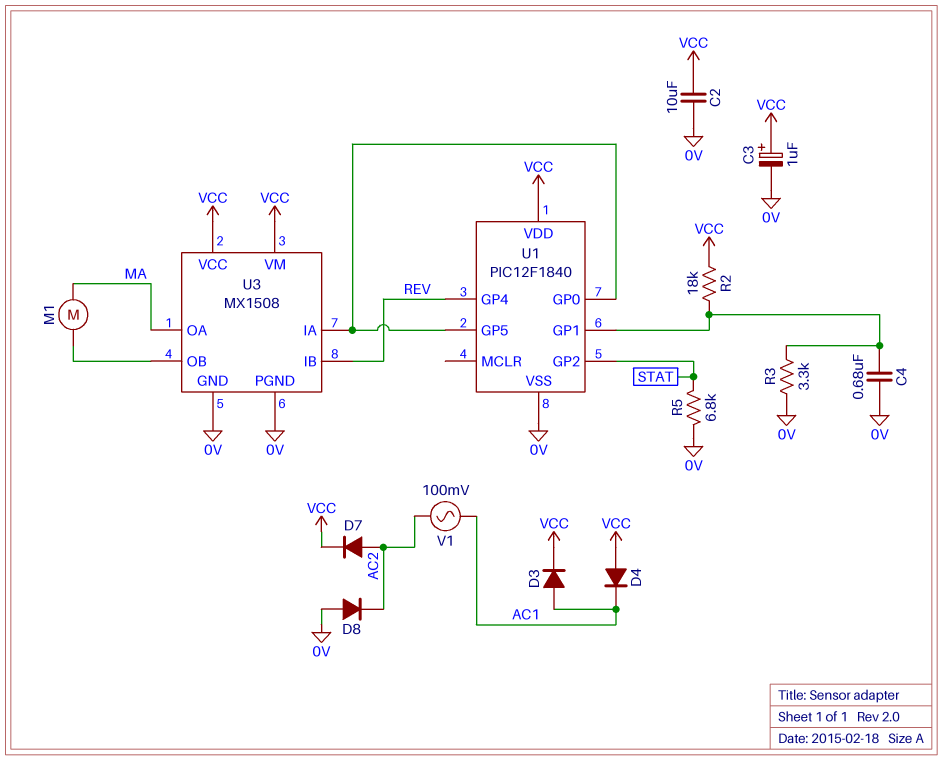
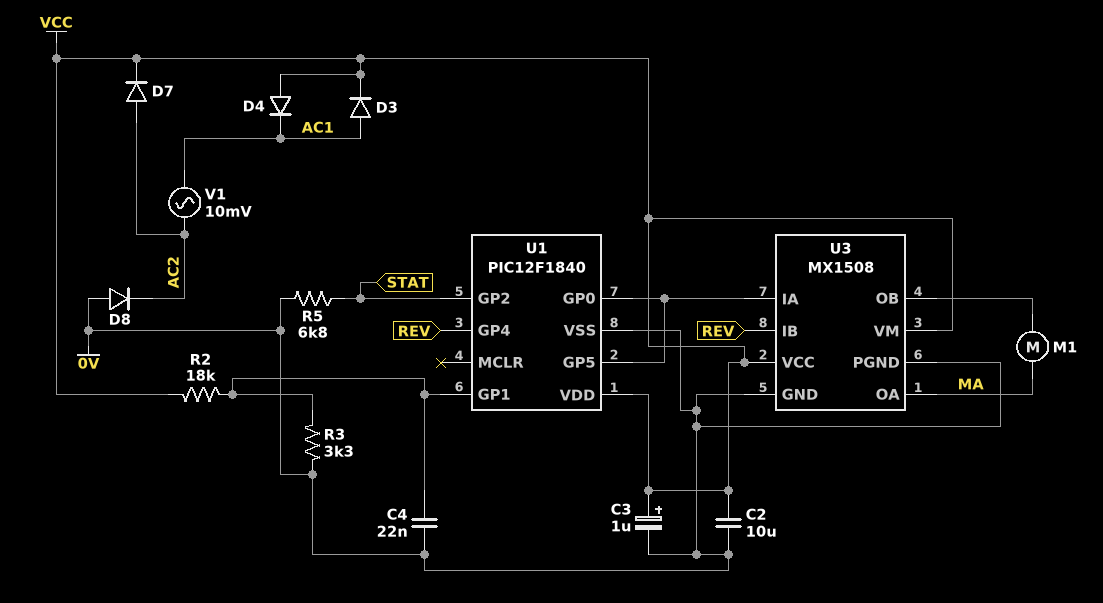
C4: 680nF (0V, U1/GP1) -> 22nF (0V, U1/GP1)
V1: AC 100mV (AC1, AC2) -> AC 10mV (AC1, AC2)

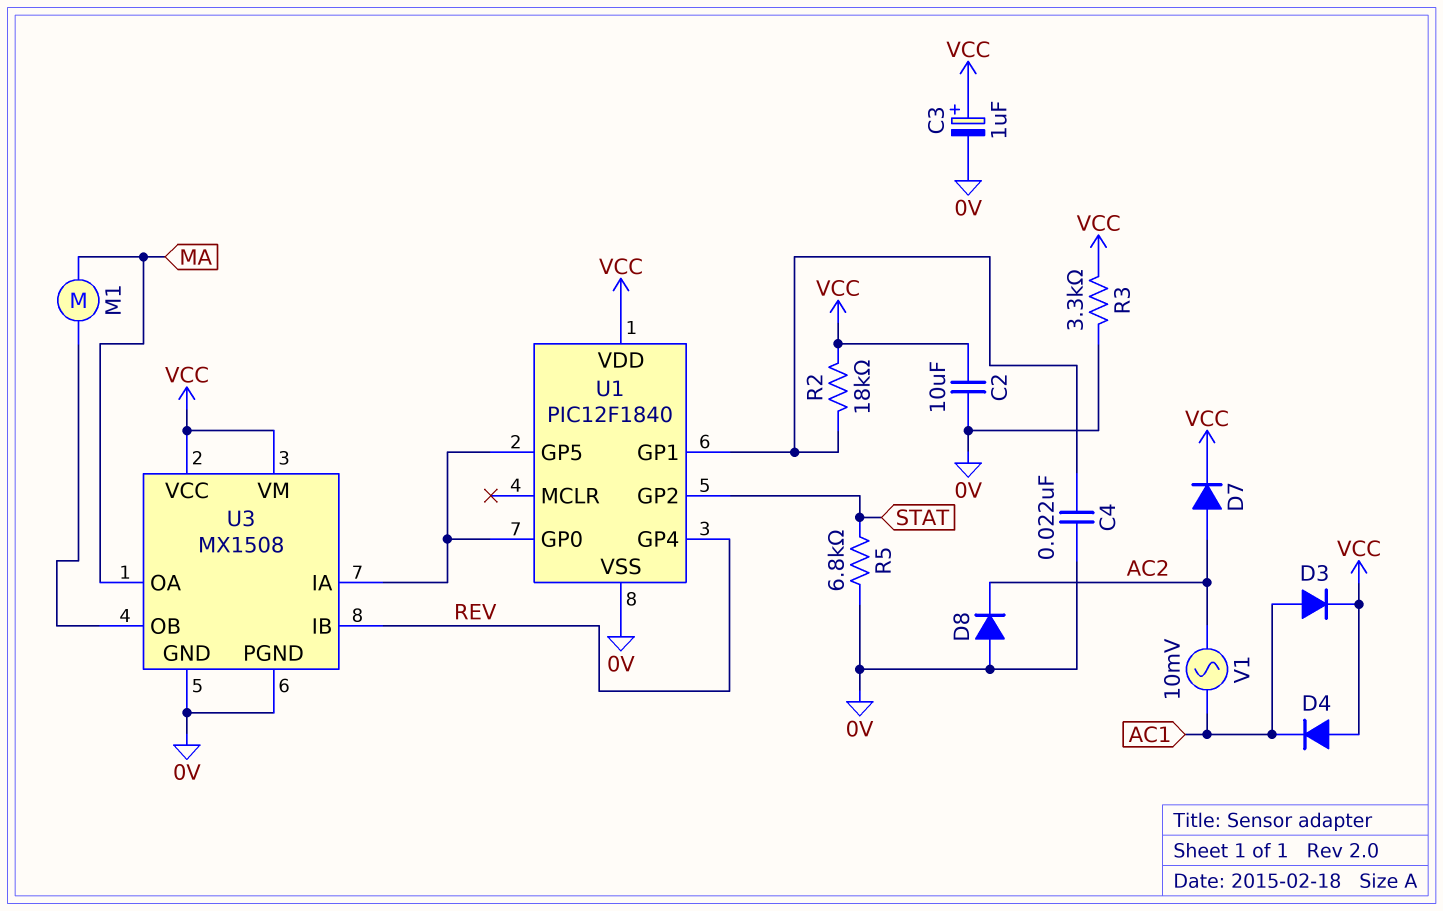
R3: 3.3k (0V, U1/GP1) -> 3.3k (0V, VCC)

